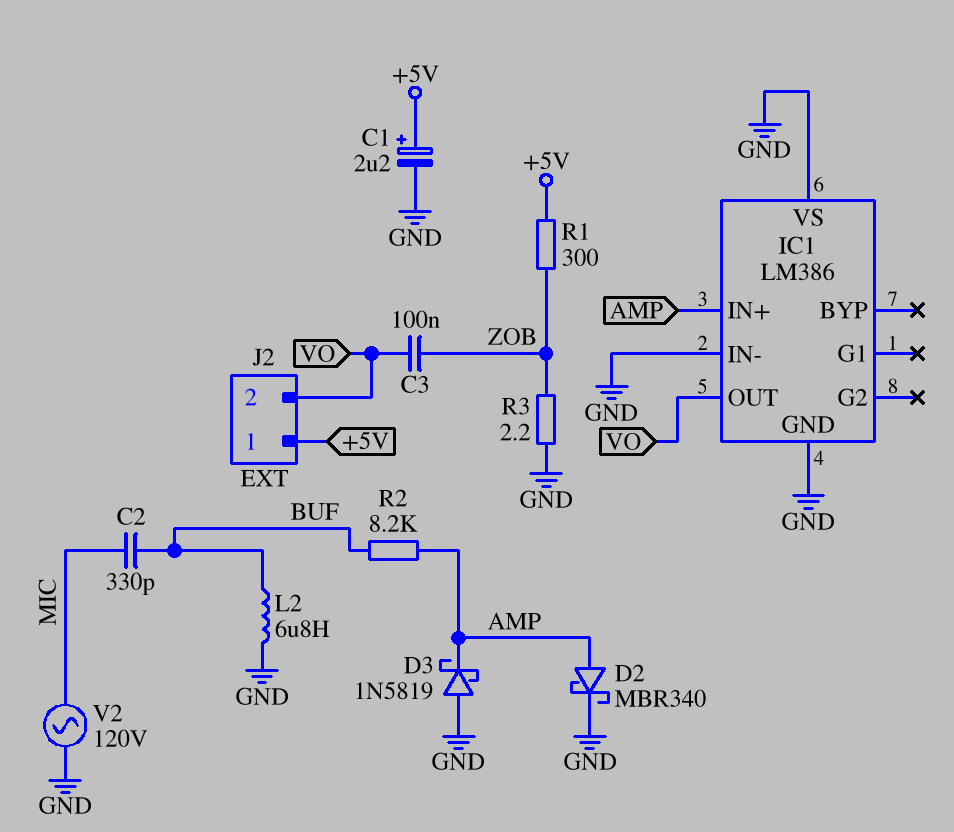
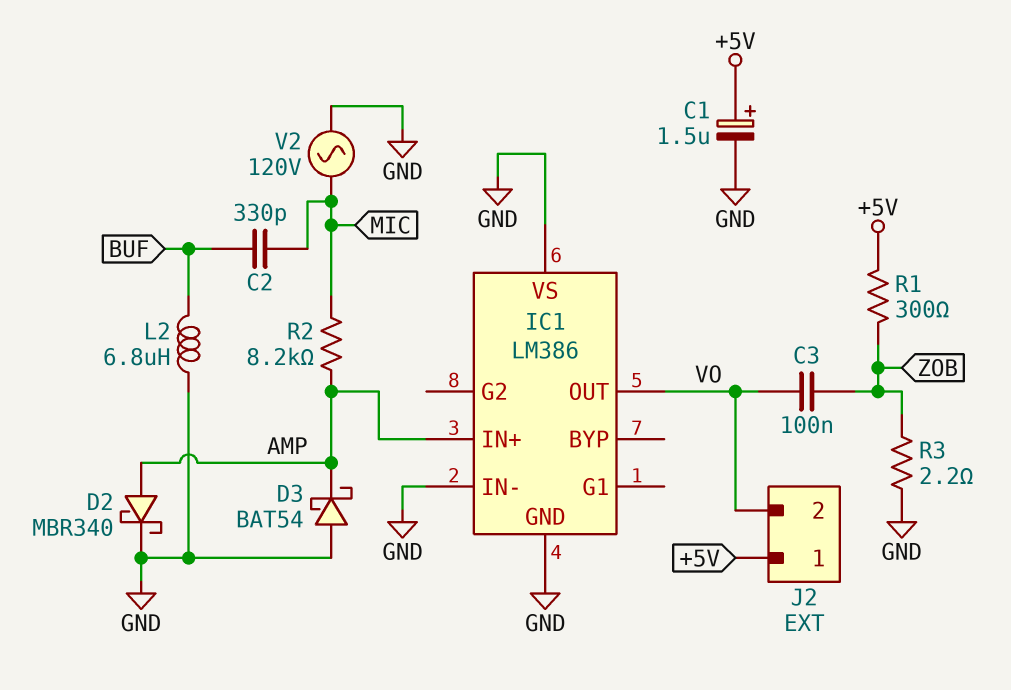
C1: 2.2uF (plus +5V, minus GND) -> 1.5uF (plus +5V, minus GND)
D3: schottky 1N5819 (A GND, K AMP) -> schottky BAT54 (A GND, K AMP)
R2: 8.2k (AMP, BUF) -> 8.2k (AMP, MIC)

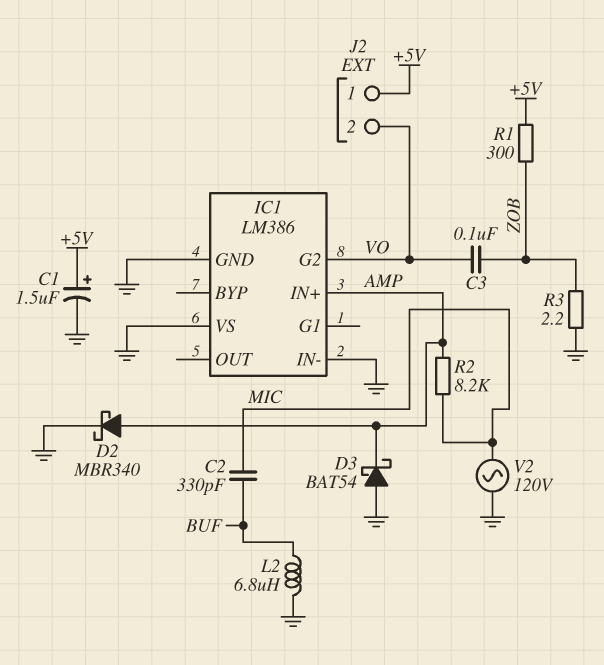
IC1 pin G2: none -> VO
IC1 pin OUT: VO -> none

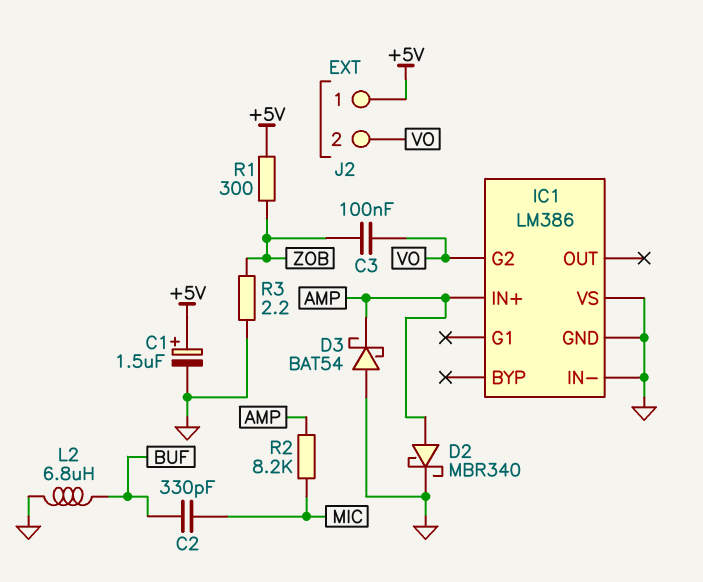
V2: AC 120V (GND, MIC) -> none

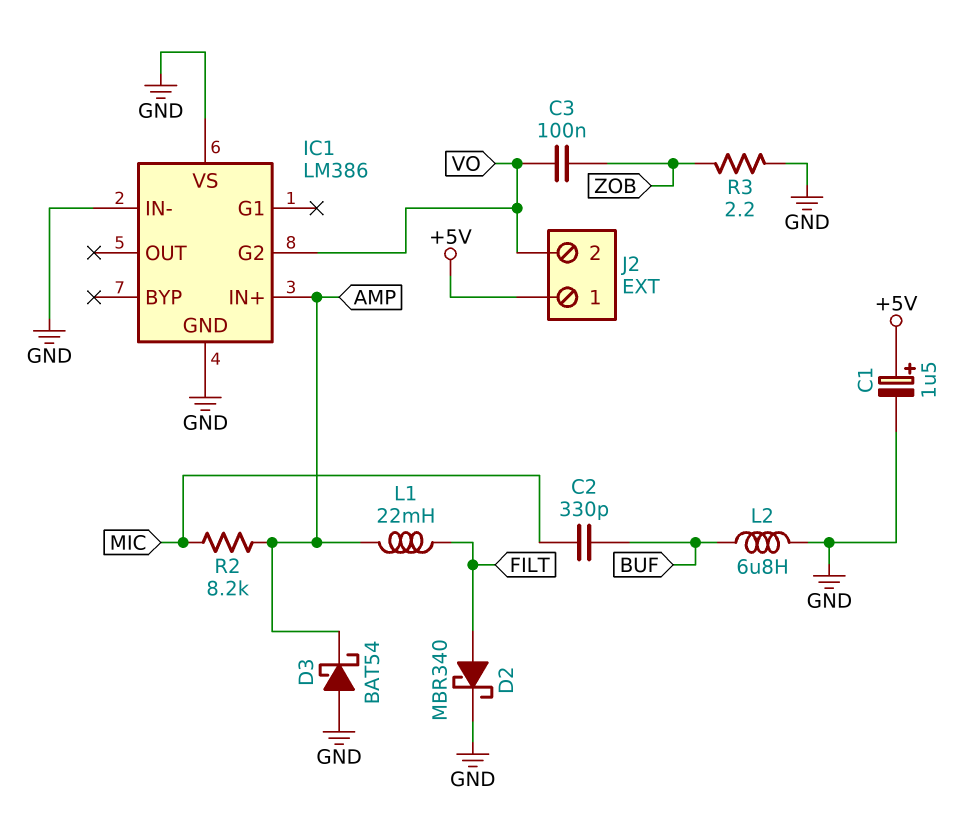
D2: schottky MBR340 (A AMP, K GND) -> schottky MBR340 (A FILT, K GND)
L1: none -> 22mH (AMP, FILT)
R1: 300 (+5V, ZOB) -> none

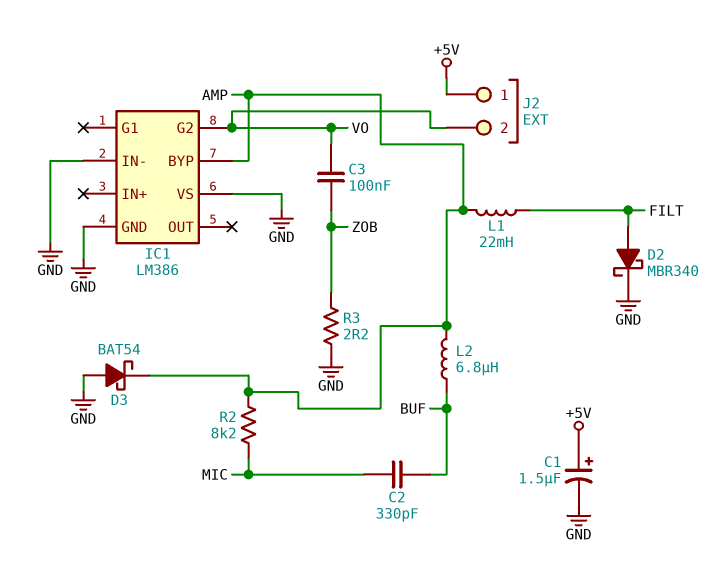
IC1 pin BYP: none -> AMP
IC1 pin IN+: AMP -> none
L2: 6.8uH (BUF, GND) -> 6.8uH (AMP, BUF)

